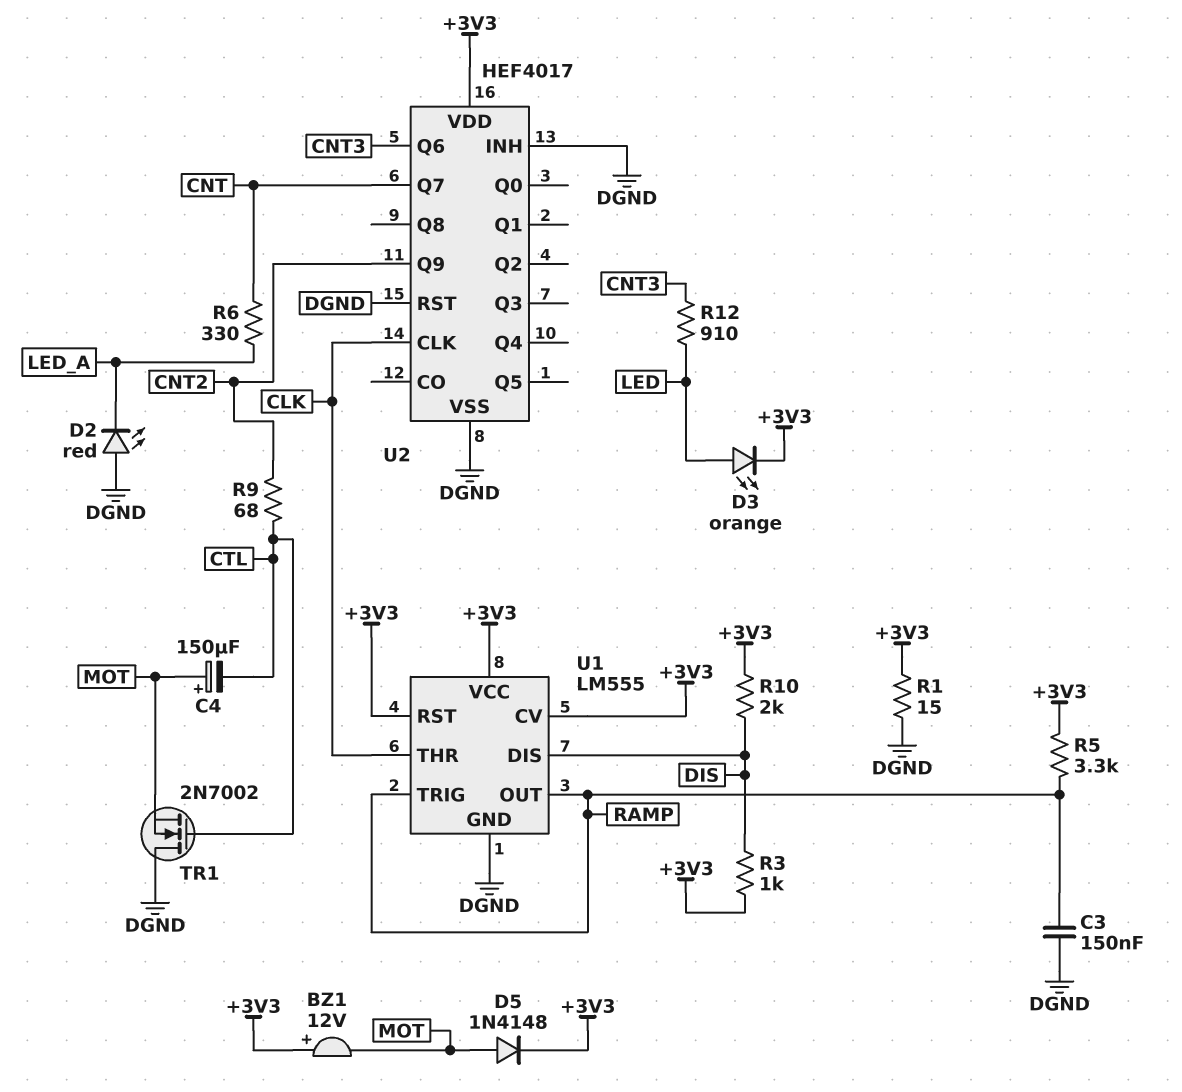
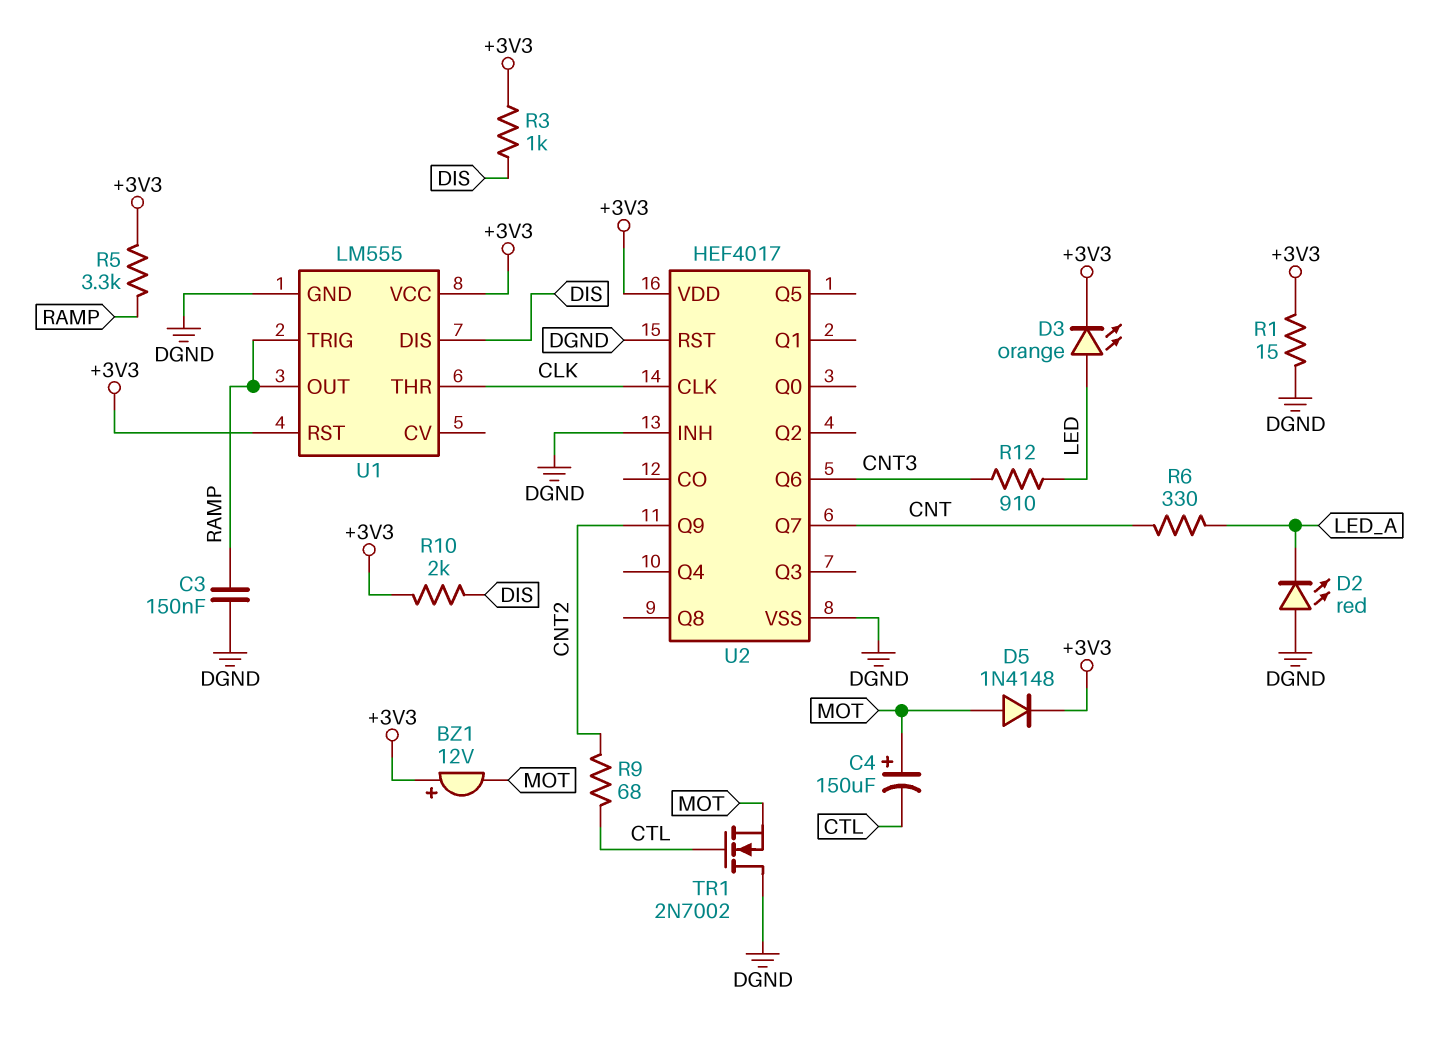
U1 pin CV: +3V3 -> none

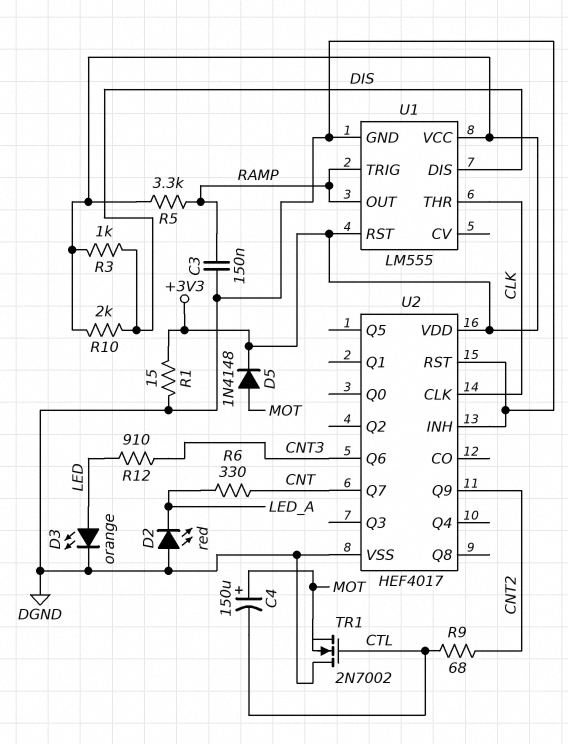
BZ1: buzzer 12V (plus +3V3, minus MOT) -> none
D3: LED orange (A LED, K +3V3) -> LED orange (A LED, K DGND)

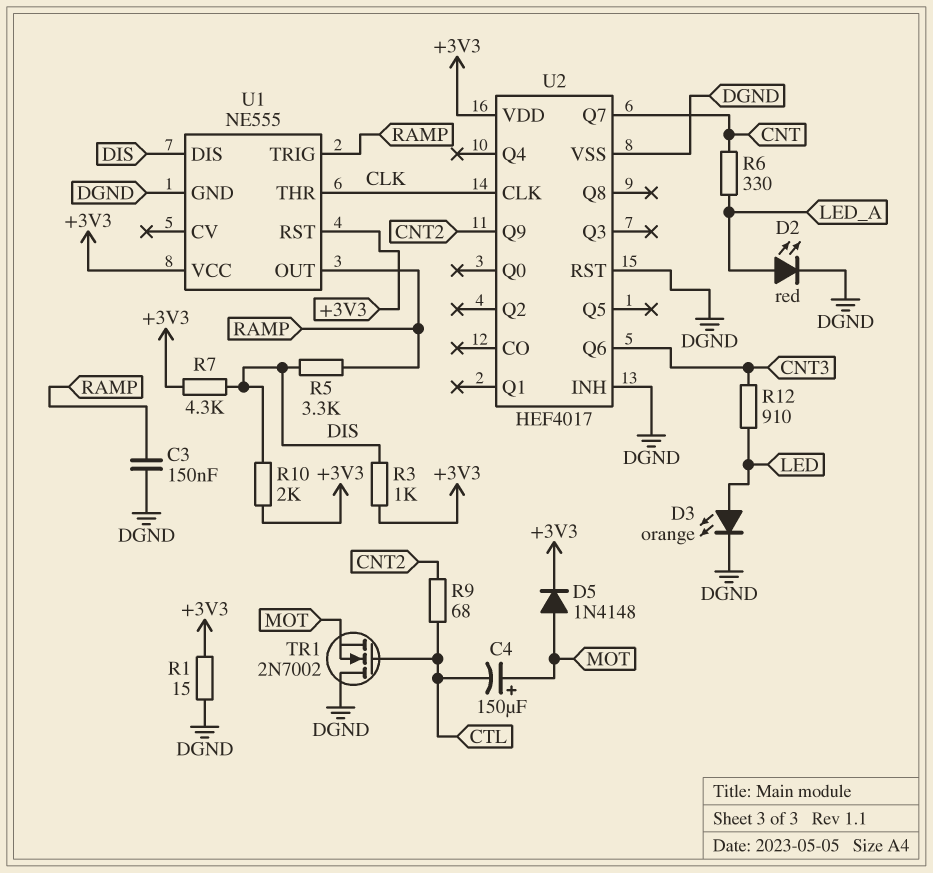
D2: LED red (A DGND, K LED_A) -> LED red (A LED_A, K DGND)
R5: 3.3k (+3V3, RAMP) -> 3.3k (DIS, RAMP)
R7: none -> 4.3k (+3V3, DIS)
U1: LM555 -> NE555

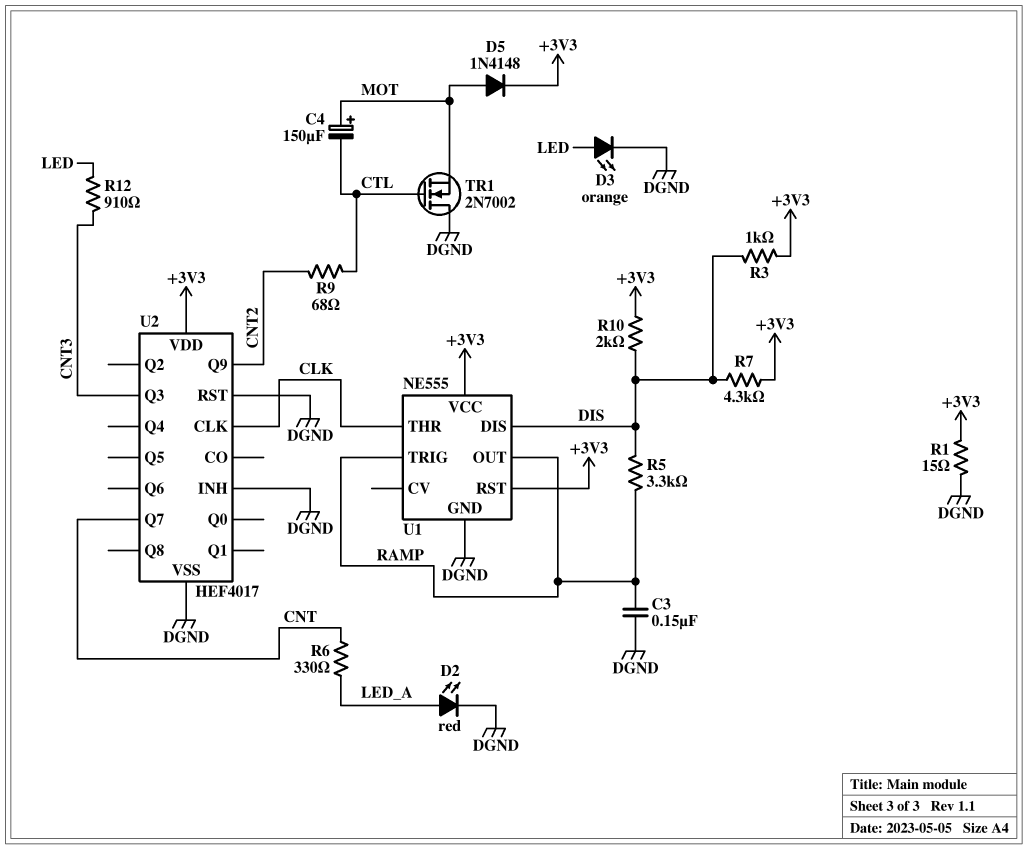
U2 pin Q3: none -> CNT3
U2 pin Q6: CNT3 -> none

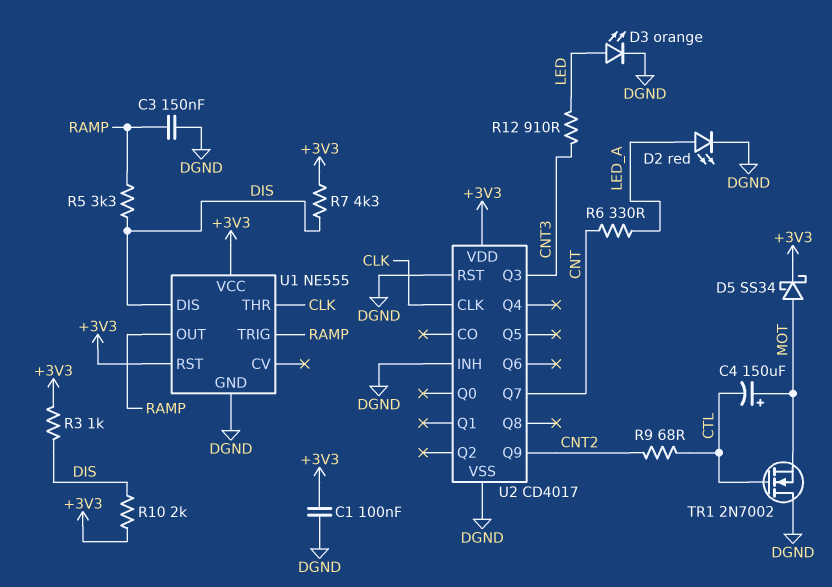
C1: none -> 100nF (+3V3, DGND)
D5: diode 1N4148 (A MOT, K +3V3) -> schottky SS34 (A MOT, K +3V3)
R1: 15 (+3V3, DGND) -> none
U2: HEF4017 -> CD4017

